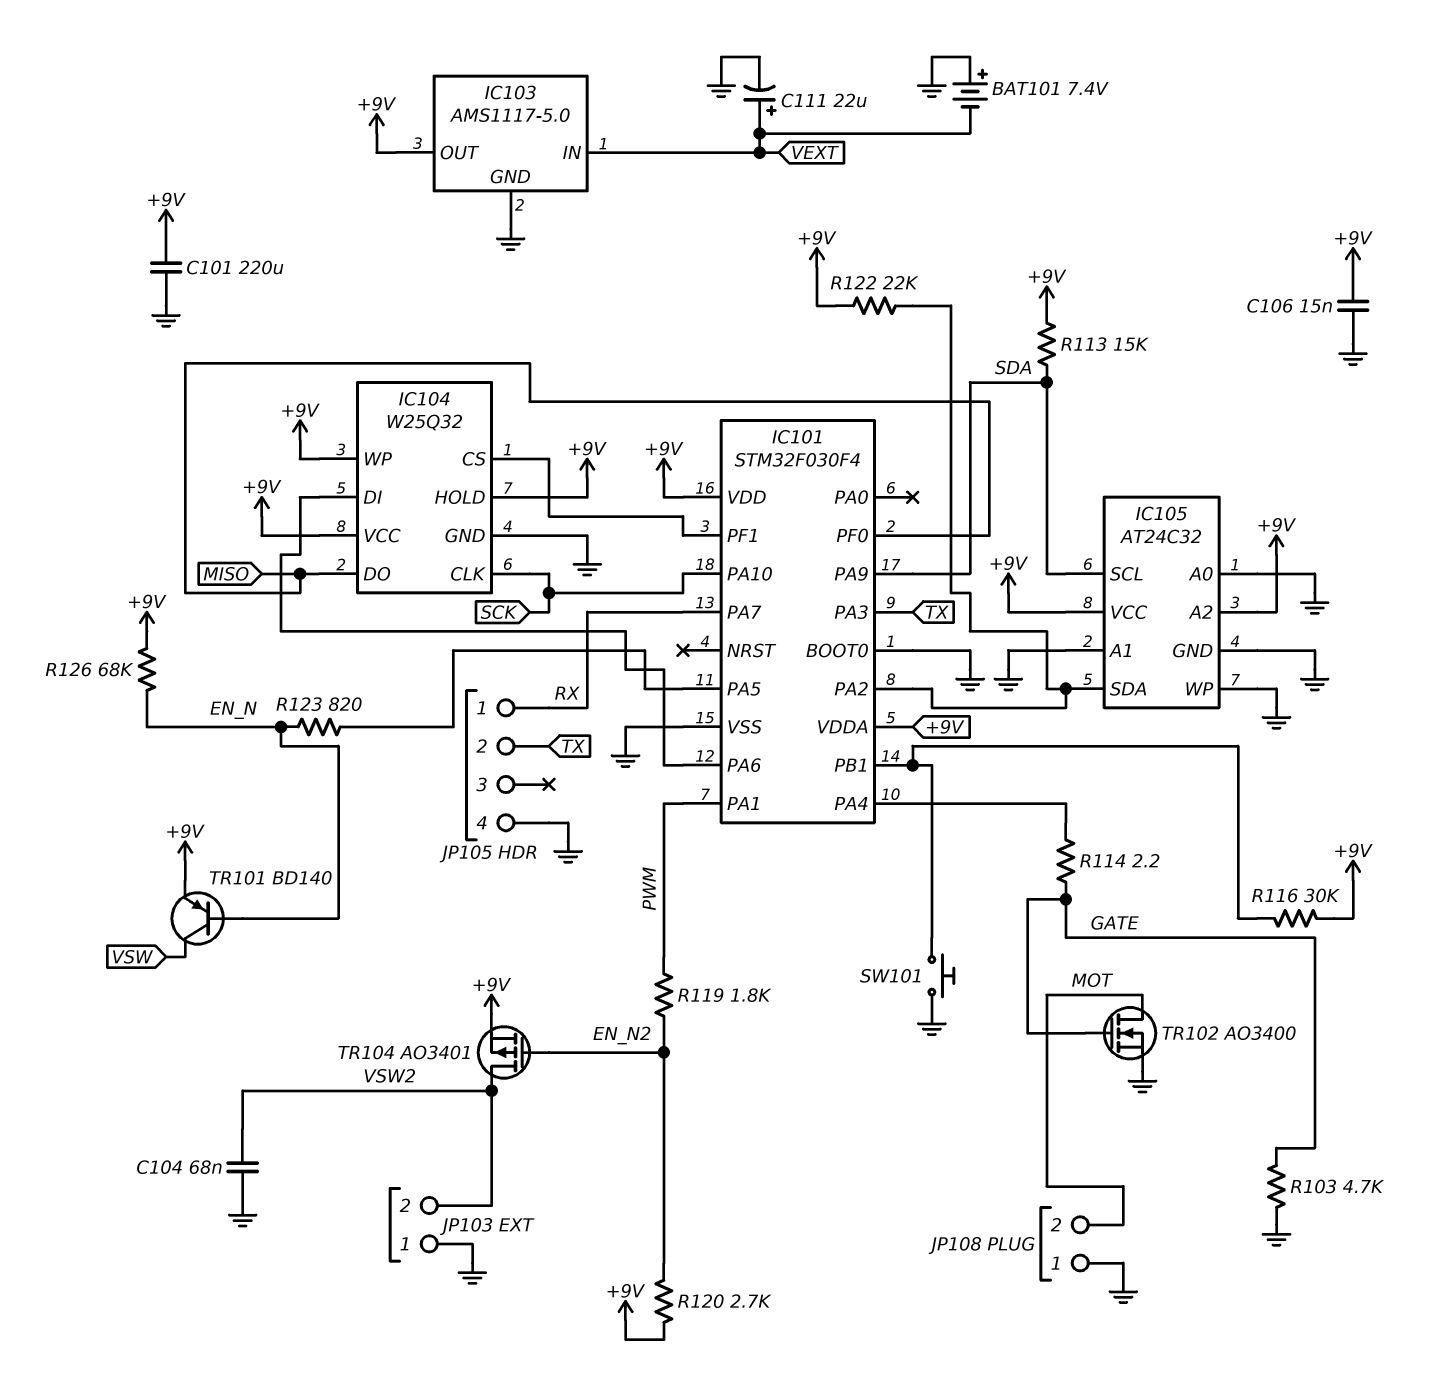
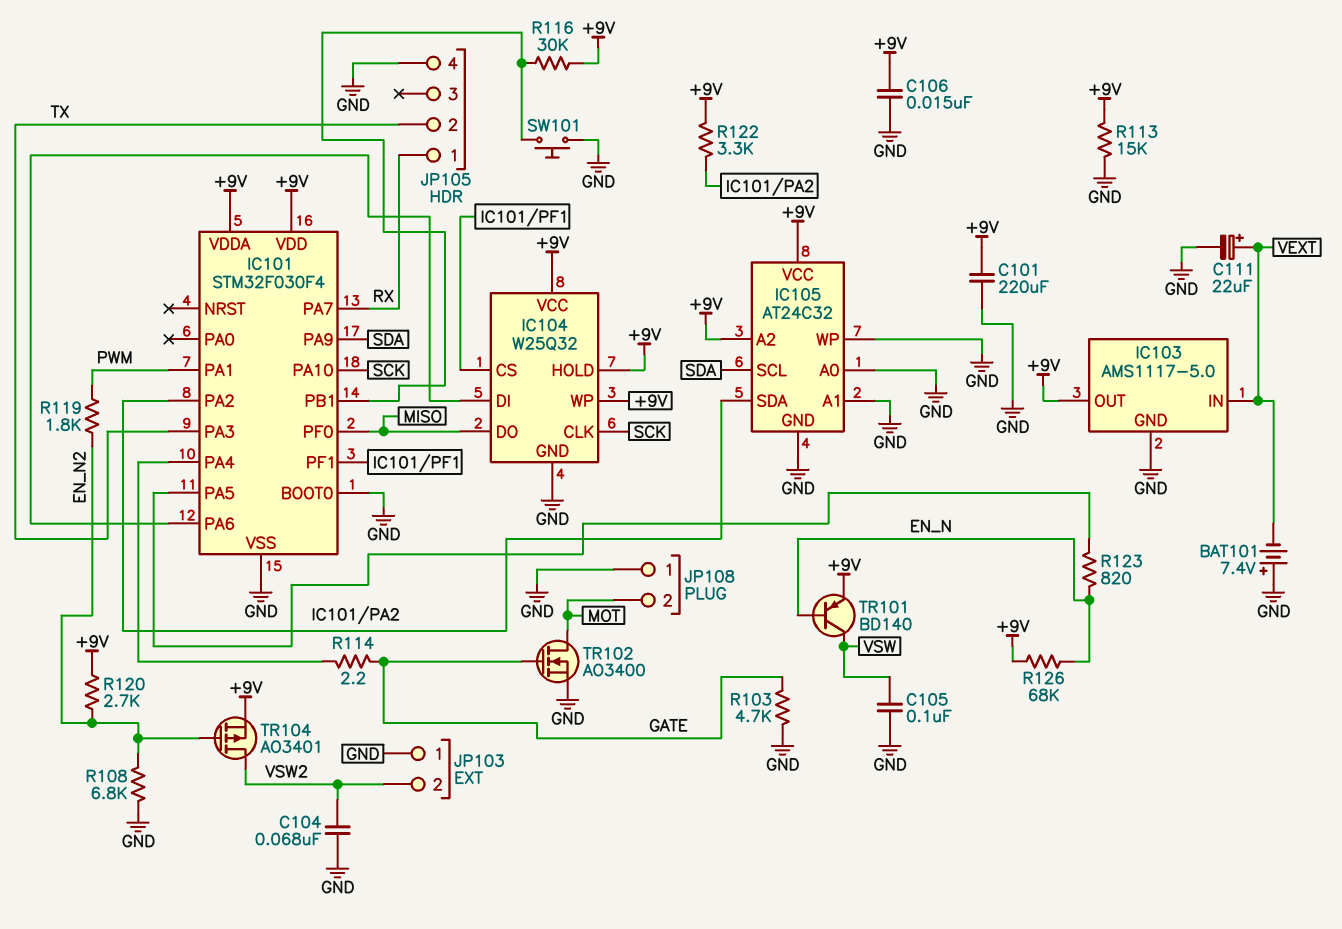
C105: none -> 100nF (GND, VSW)
R108: none -> 6.8k (EN_N2, GND)
R113: 15k (+9V, SDA) -> 15k (+9V, GND)
R122: 22k (+9V, IC101/PA2) -> 3.3k (+9V, IC101/PA2)

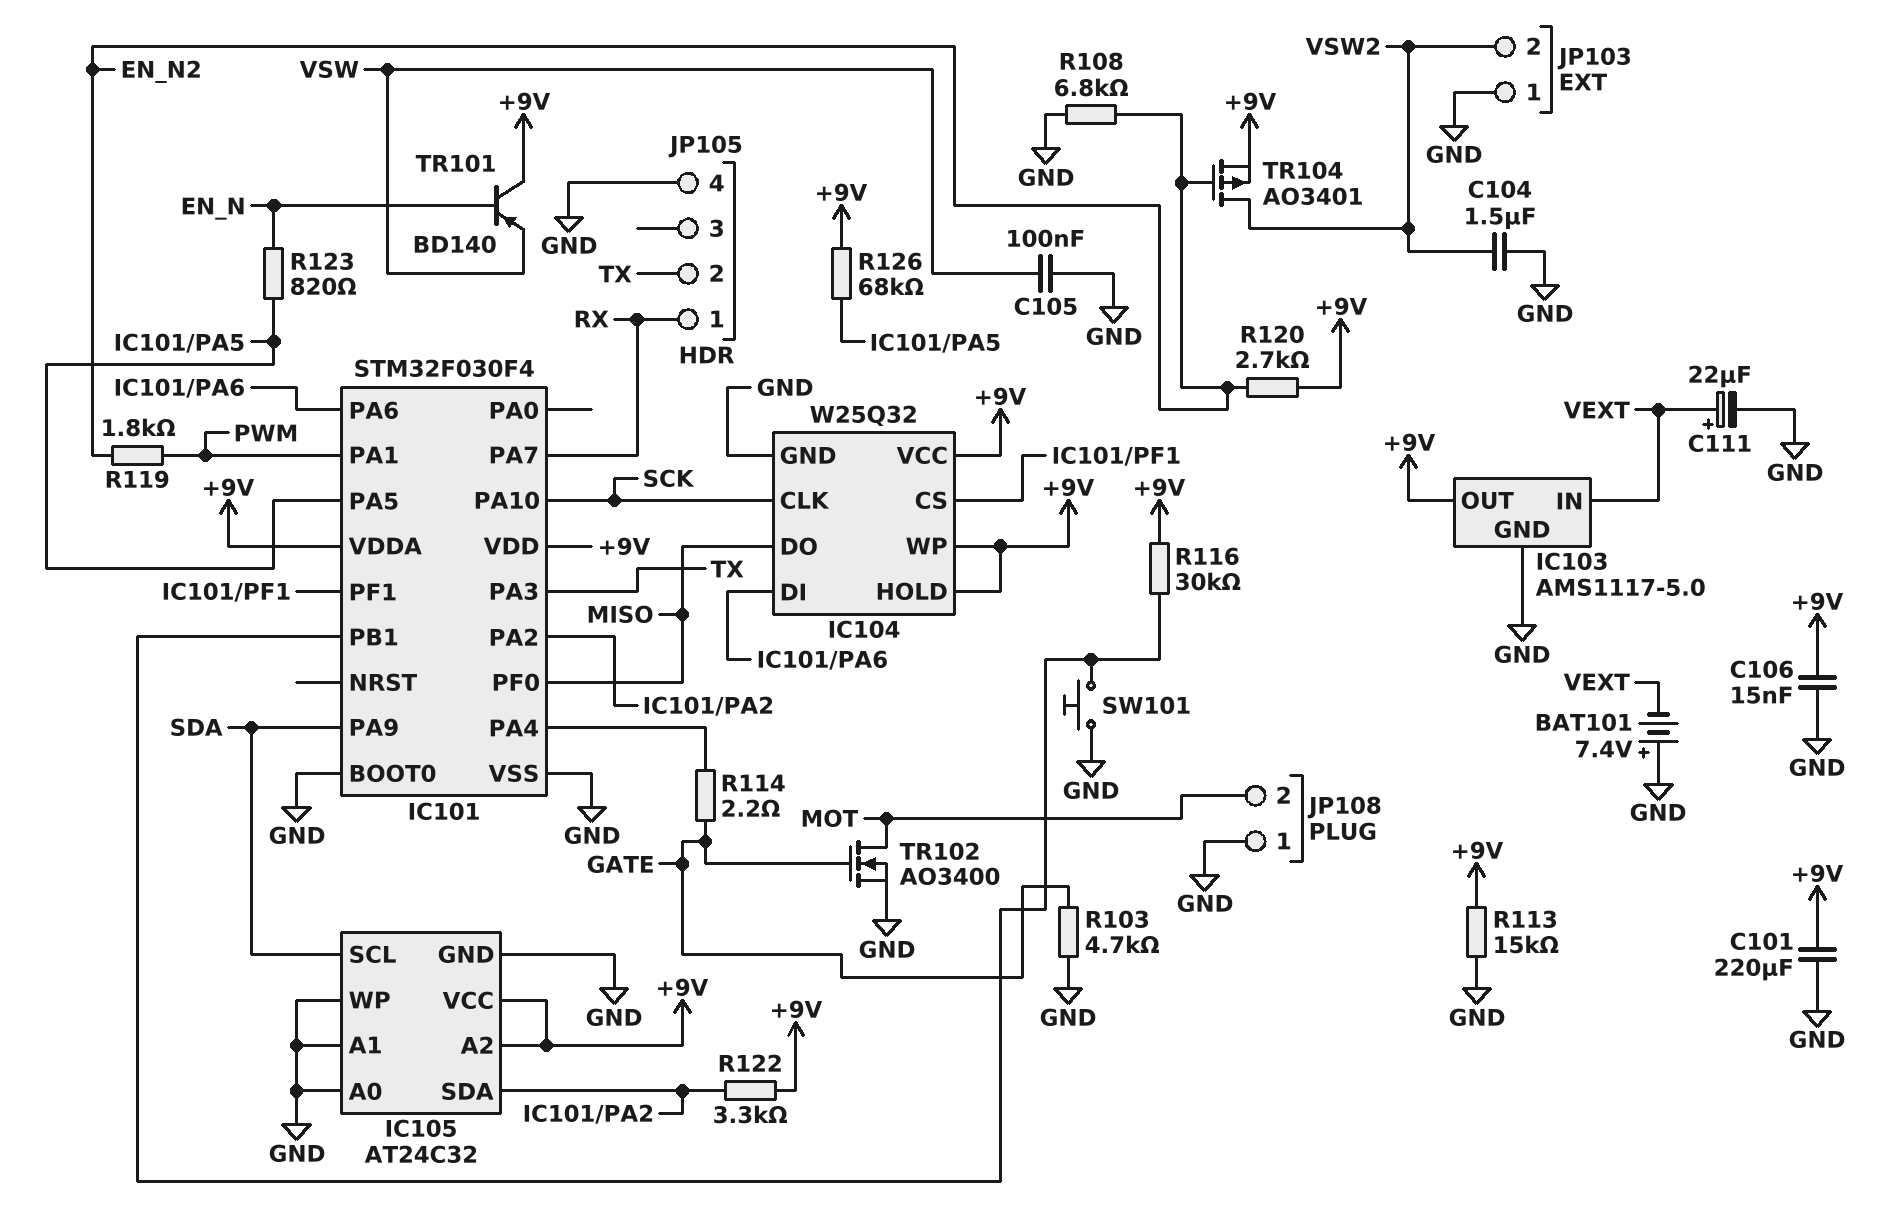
C104: 68nF (GND, VSW2) -> 1.5uF (GND, VSW2)
R126: 68k (+9V, EN_N) -> 68k (+9V, IC101/PA5)
TR101: PNP BD140 (B EN_N, C VSW, E +9V) -> PNP BD140 (B EN_N, C +9V, E VSW)

